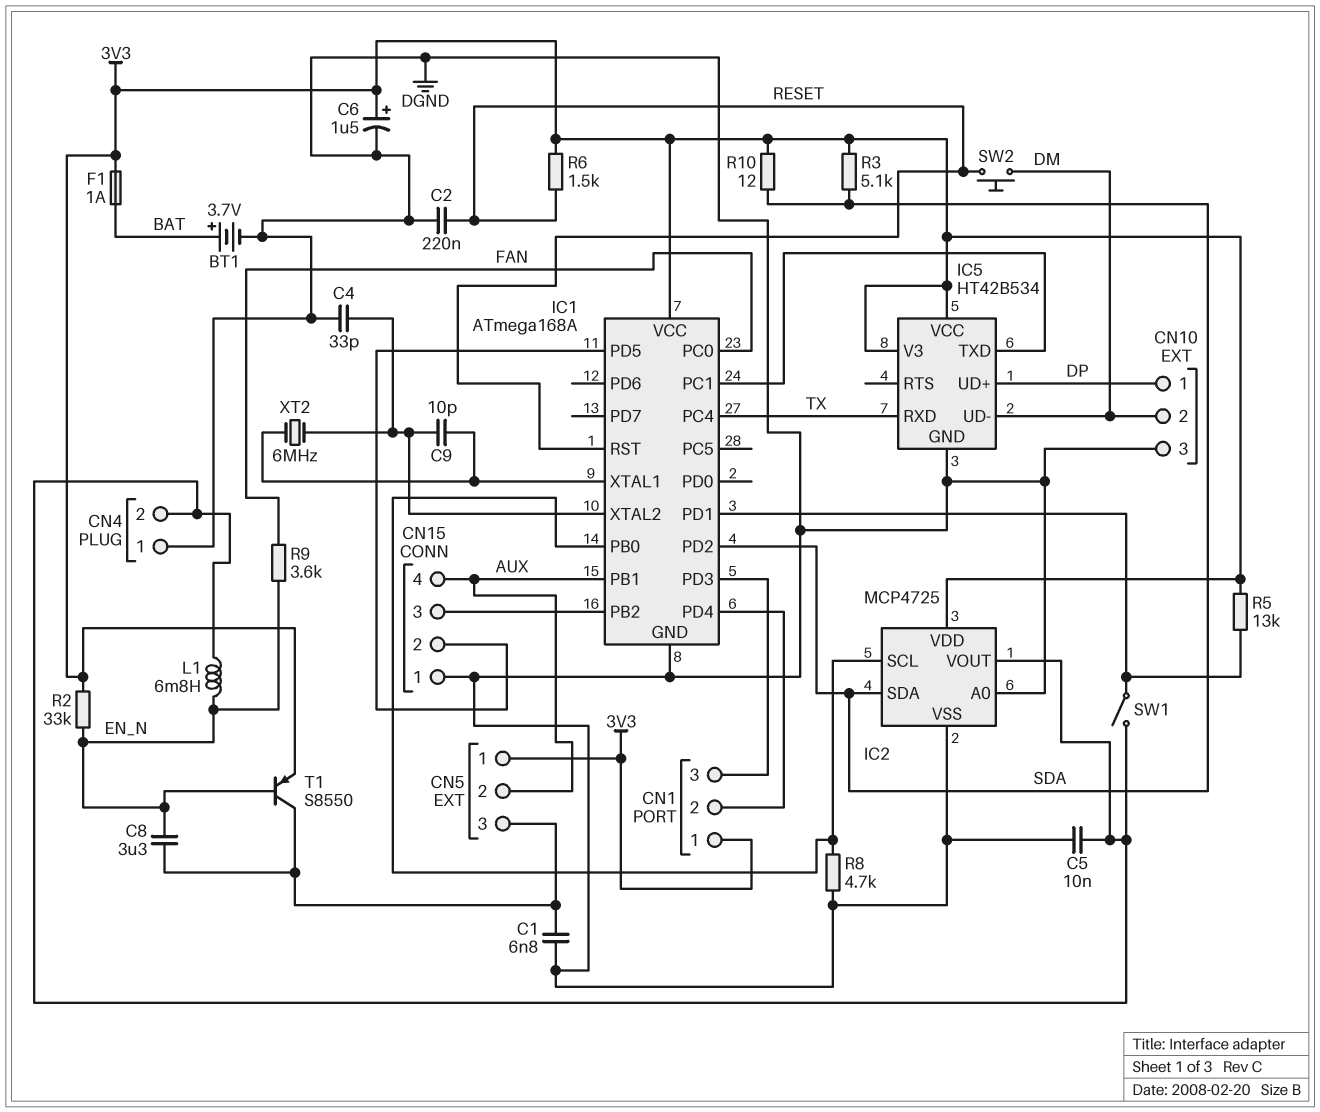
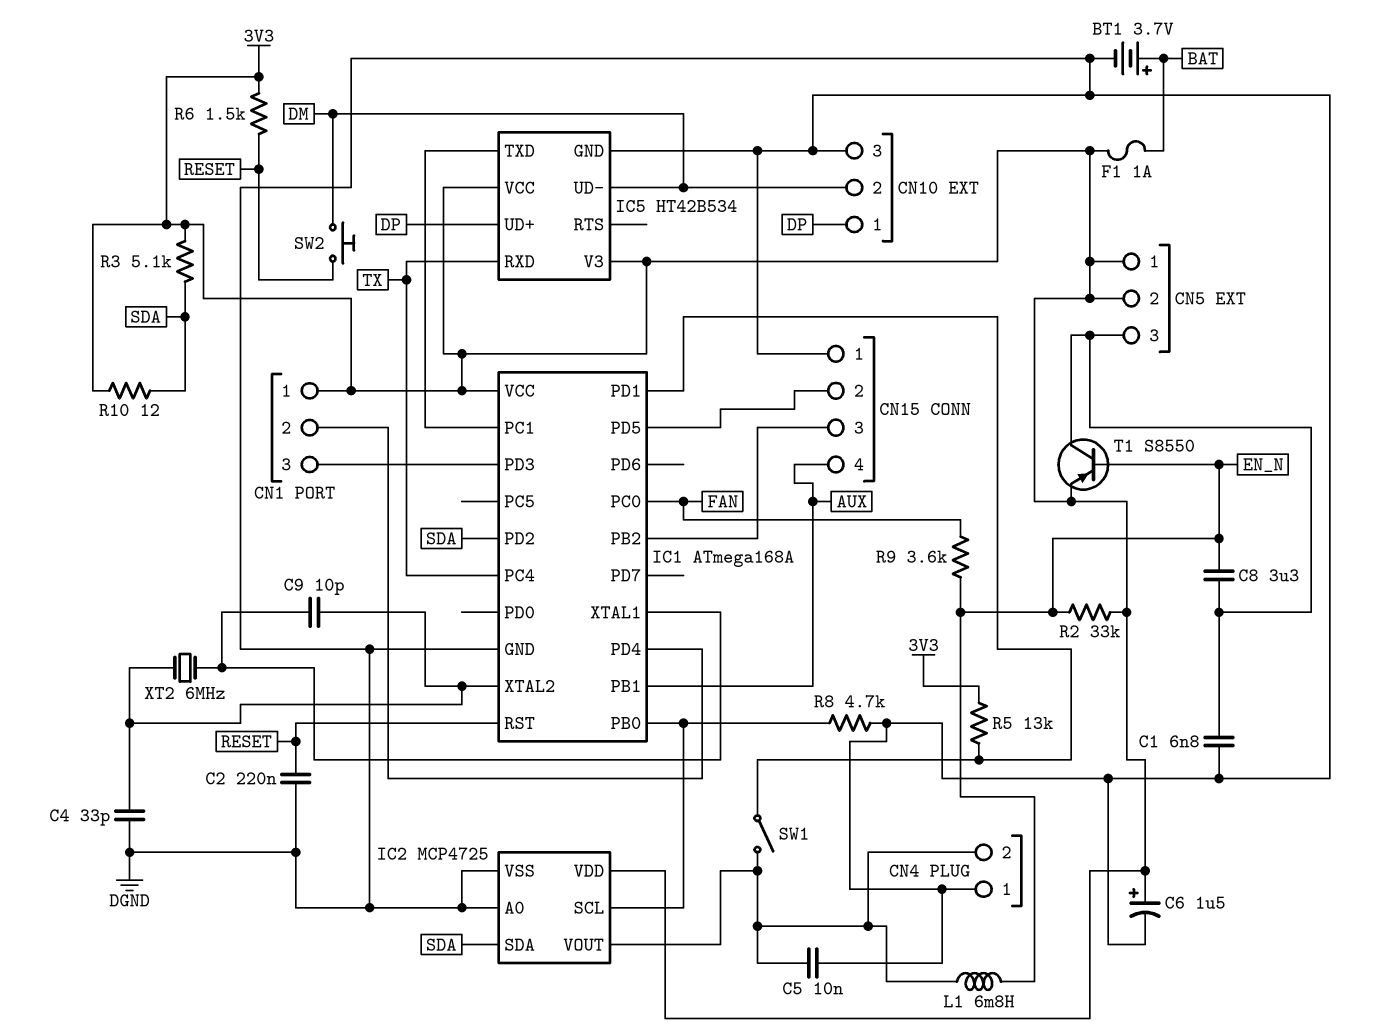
CN5 pin 2: AUX -> 3V3

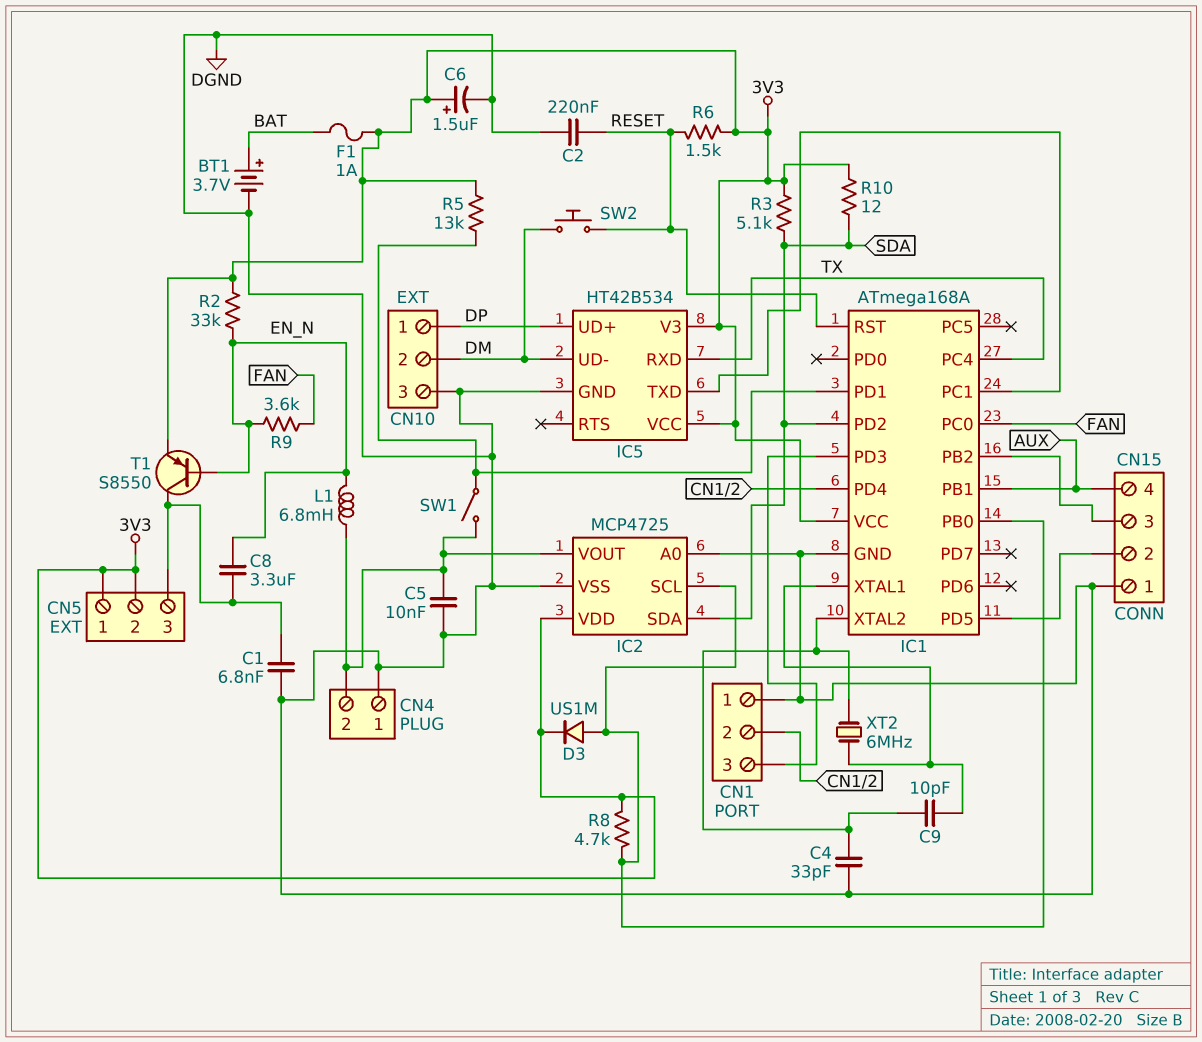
CN1 pin 1: 3V3 -> DGND
D3: none -> diode US1M (A IC1/PB0, K 3V3)
R8: 4.7k (DGND, IC1/PB0) -> 4.7k (3V3, IC1/PB0)

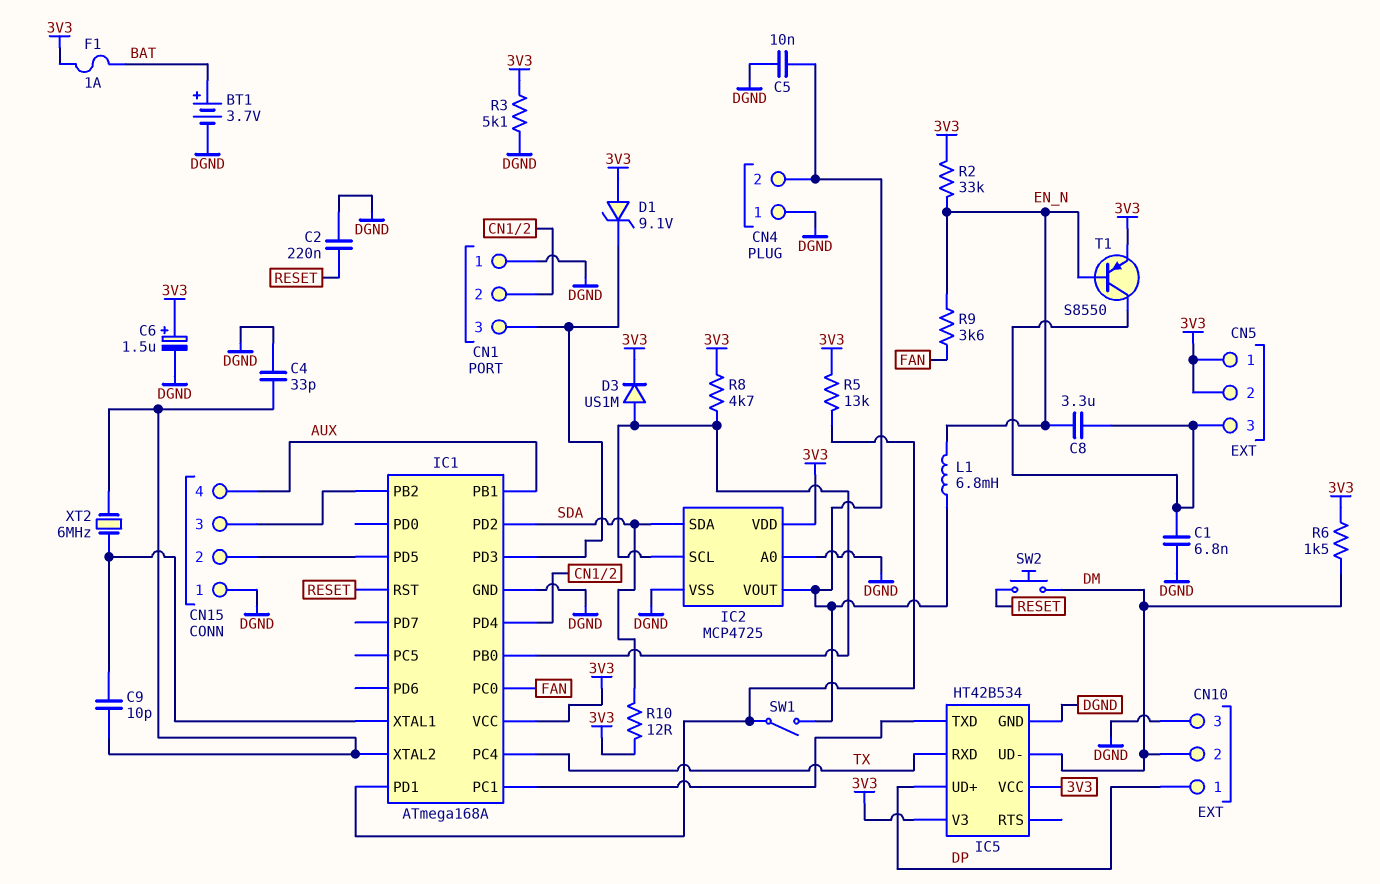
D1: none -> zener 9.1V (A 3V3, K CN1/3)
R3: 5.1k (3V3, SDA) -> 5.1k (3V3, DGND)
R6: 1.5k (3V3, RESET) -> 1.5k (3V3, DM)

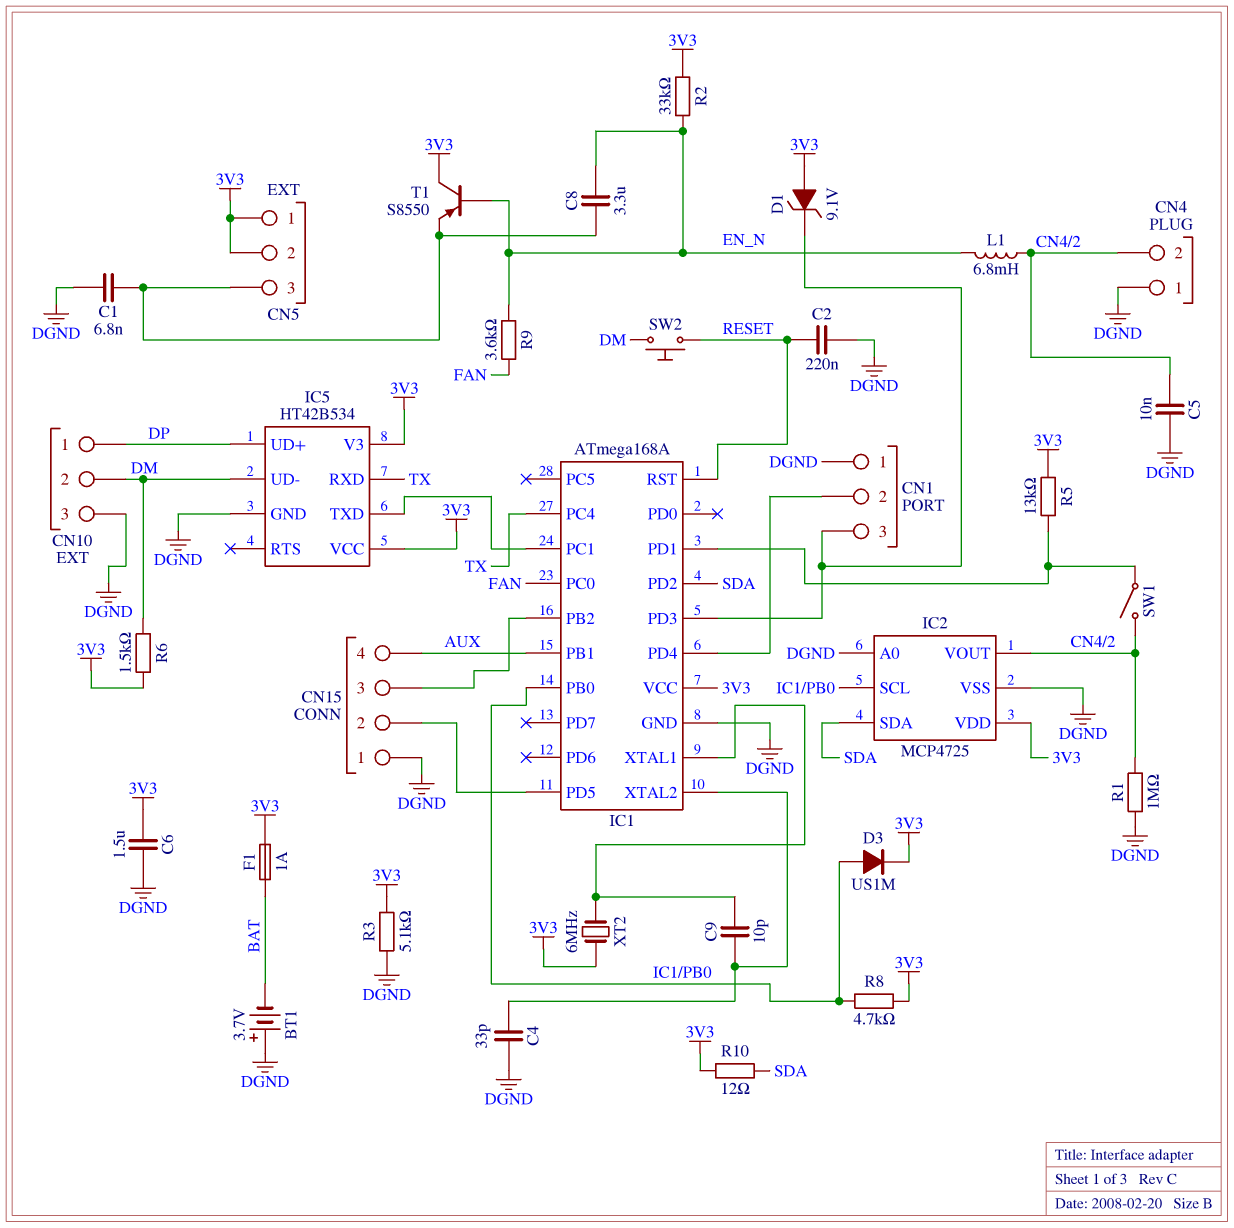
BT1: 3.7V (plus BAT, minus DGND) -> 3.7V (plus DGND, minus BAT)
C6: 1.5uF (plus 3V3, minus DGND) -> 1.5uF (3V3, DGND)
R1: none -> 1M (CN4/2, DGND)
T1: PNP S8550 (B EN_N, C CN5/3, E 3V3) -> PNP S8550 (B EN_N, C 3V3, E CN5/3)
XT2: 6MHz (IC1/XTAL1, IC1/XTAL2) -> 6MHz (3V3, IC1/XTAL1)

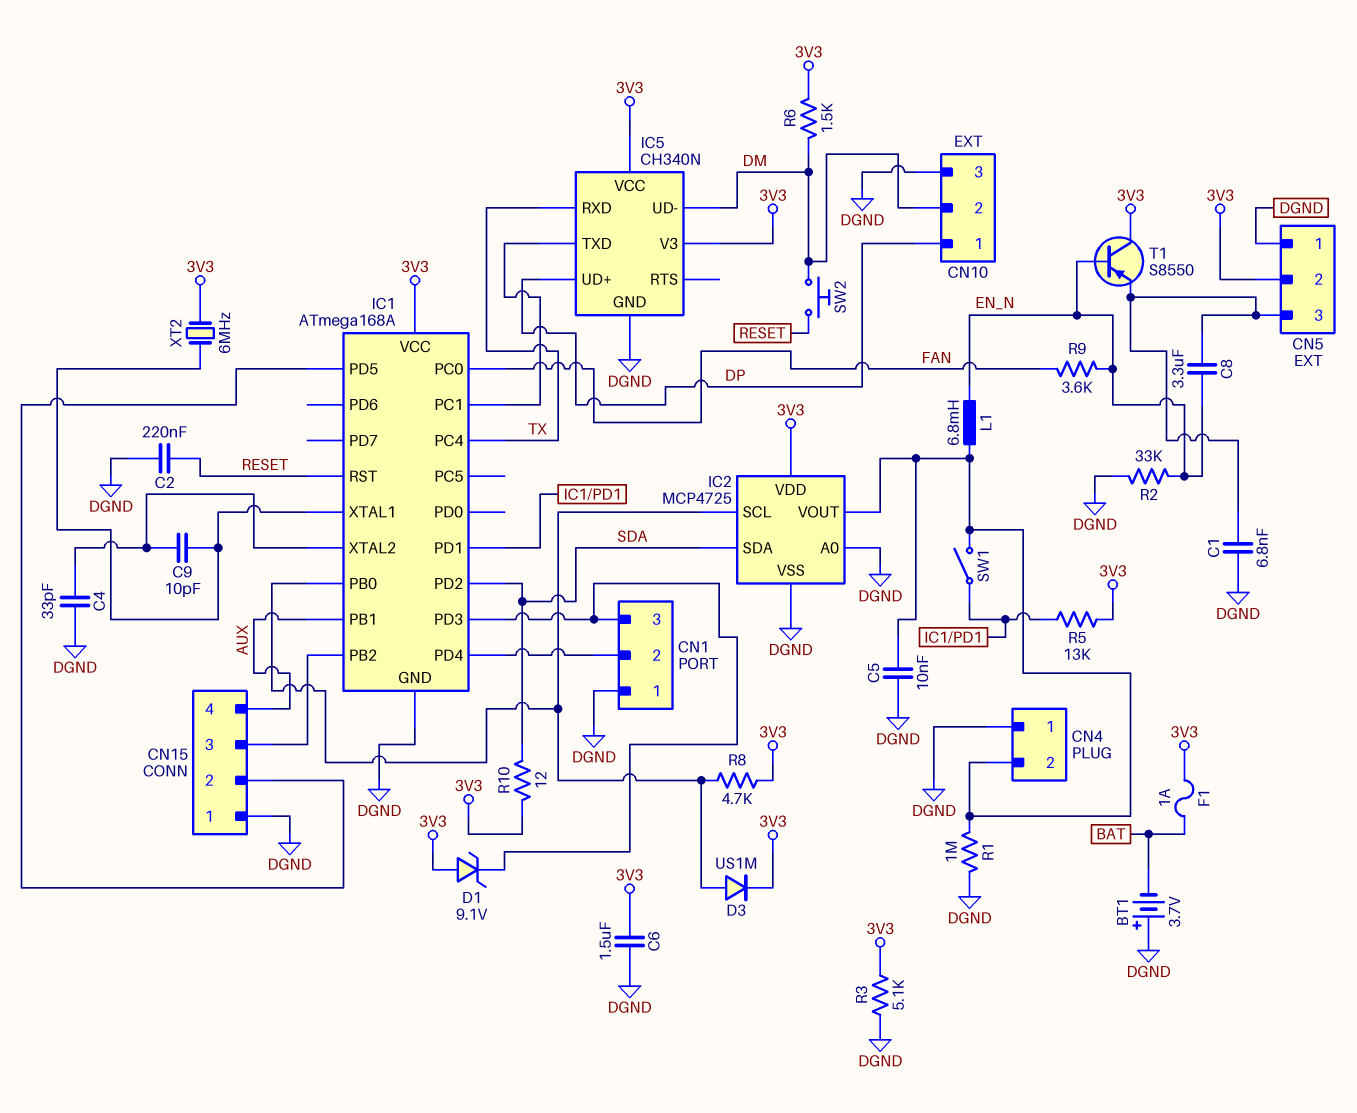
CN5 pin 1: 3V3 -> DGND
IC5: HT42B534 -> CH340N
R2: 33k (3V3, EN_N) -> 33k (DGND, EN_N)

